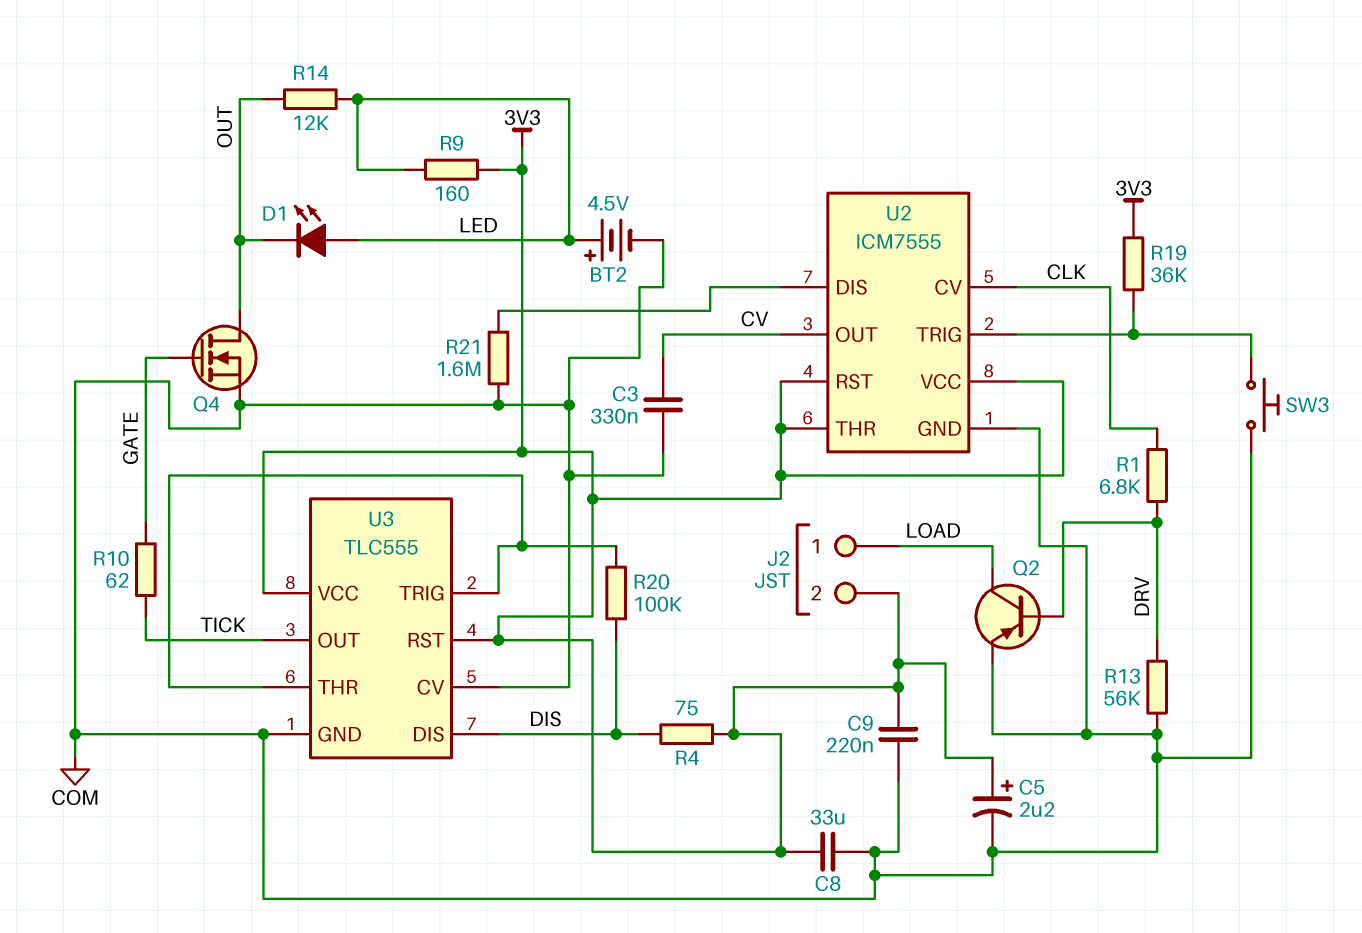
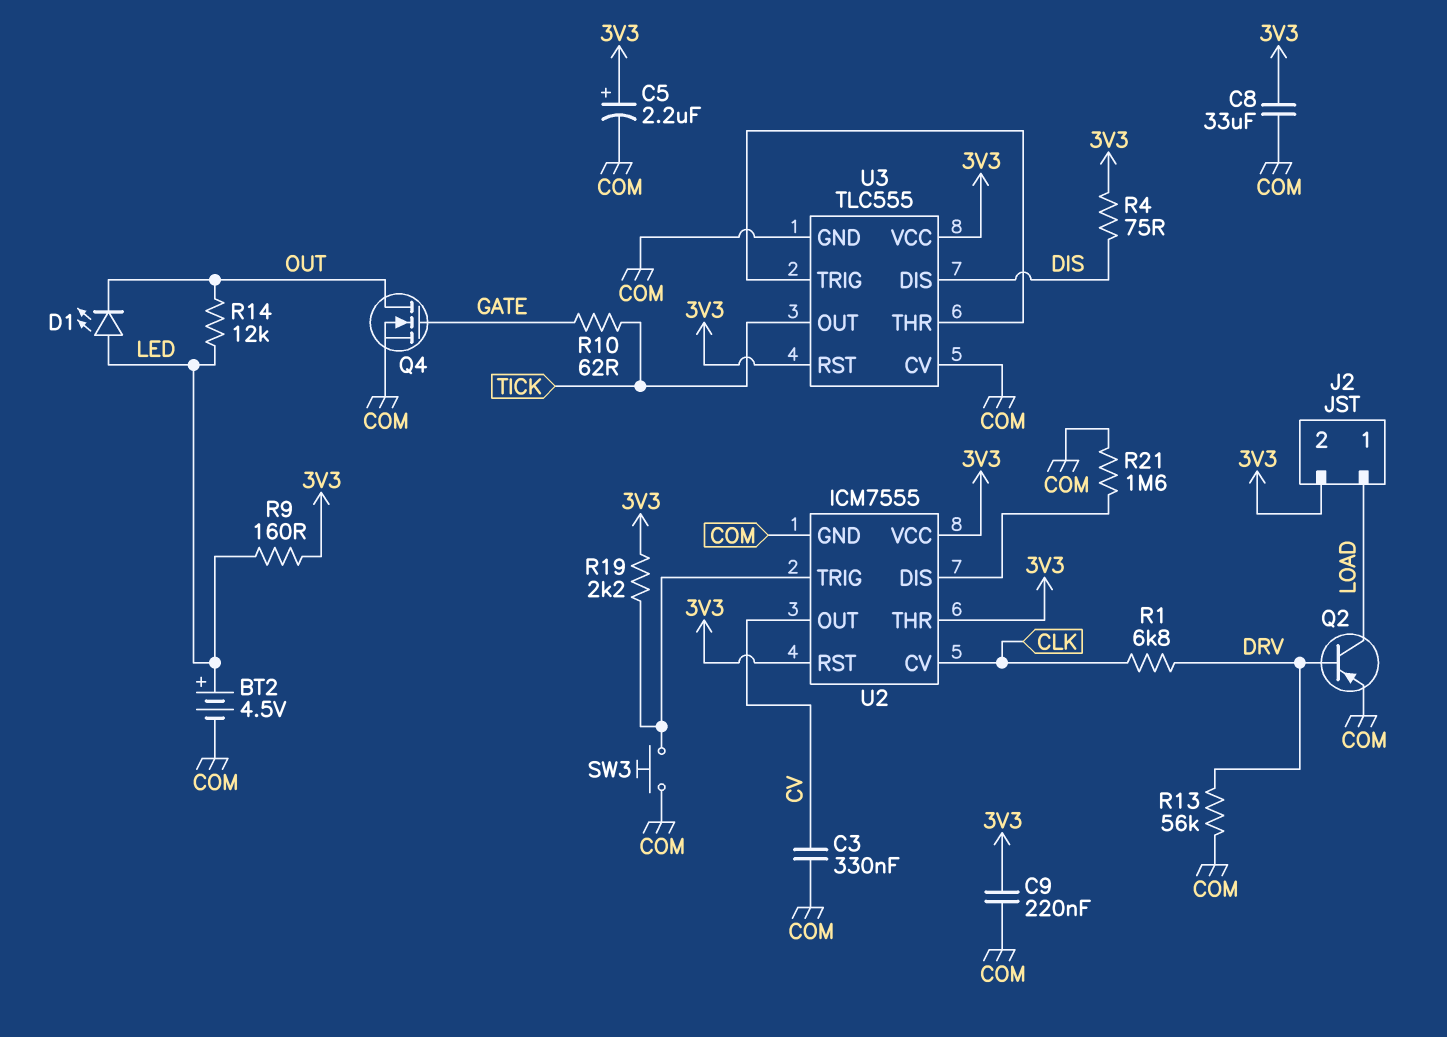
R19: 36k (3V3, U2/TRIG) -> 2.2k (3V3, U2/TRIG)
R20: 100k (DIS, U3/THR) -> none

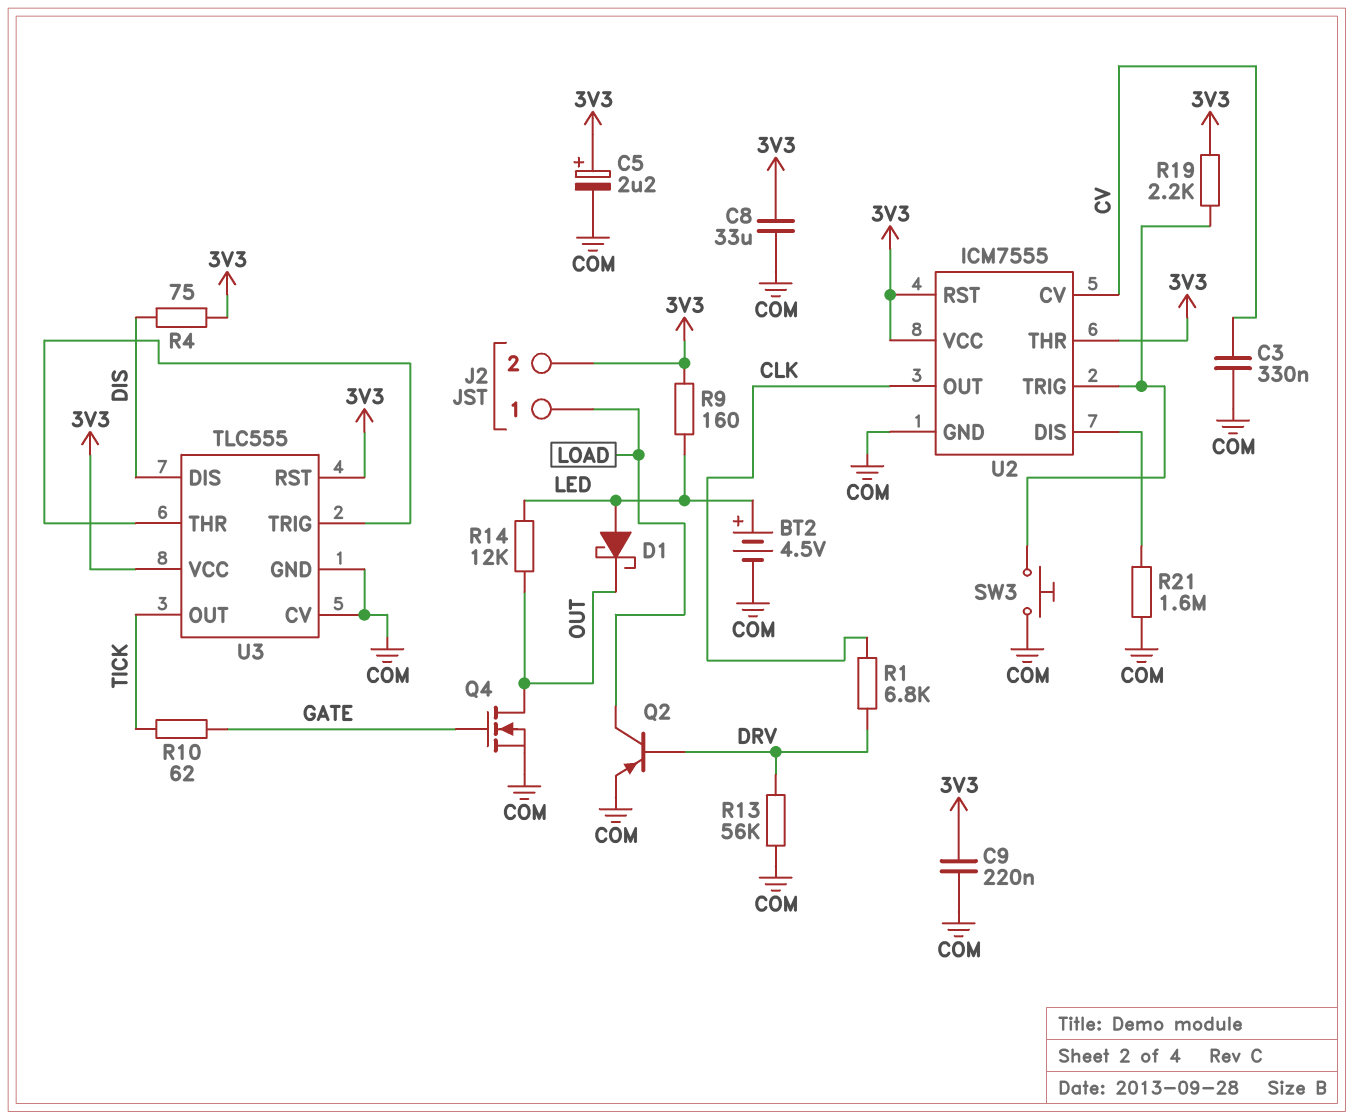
D1: LED (A LED, K OUT) -> schottky (A LED, K OUT)
U2 pin CV: CLK -> CV
U2 pin OUT: CV -> CLK

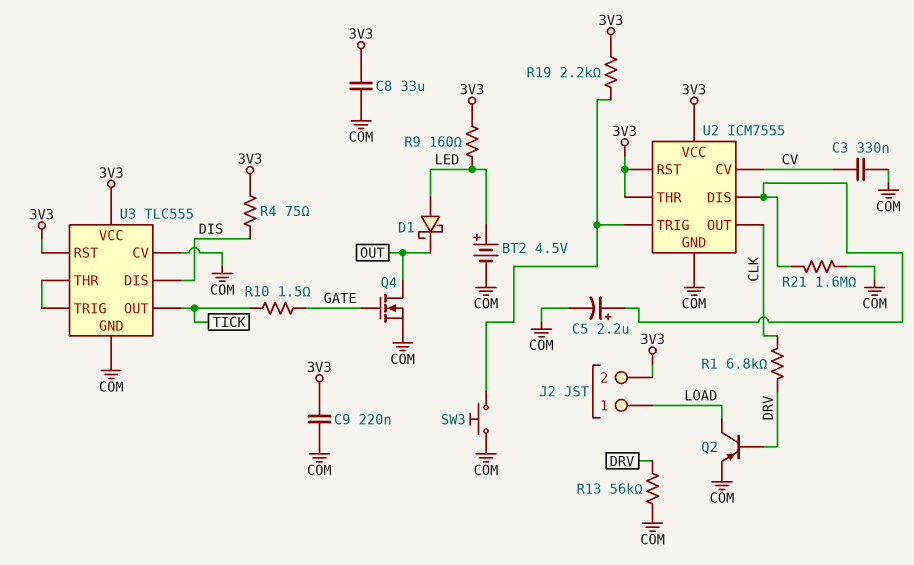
C5: 2.2uF (plus 3V3, minus COM) -> 2.2uF (plus U2/DIS, minus COM)
R10: 62 (GATE, TICK) -> 1.5 (GATE, TICK)
R14: 12k (LED, OUT) -> none

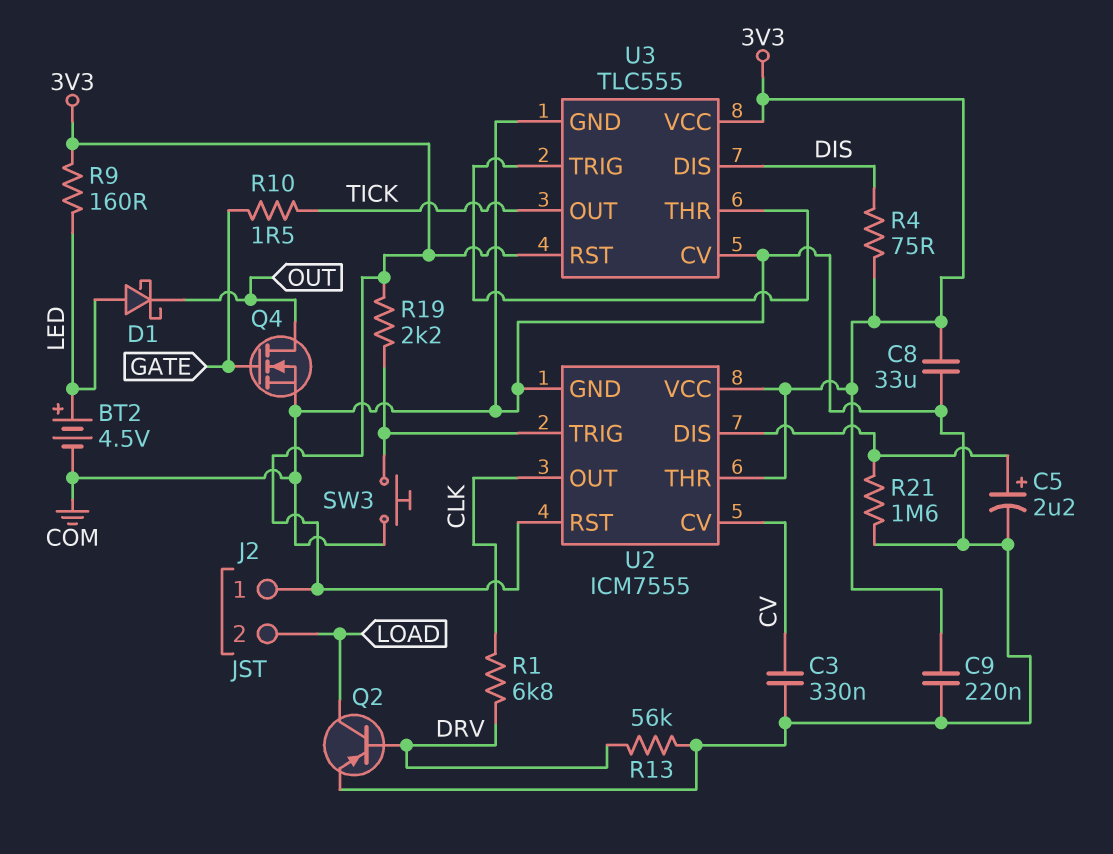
J2 pin 1: LOAD -> 3V3
J2 pin 2: 3V3 -> LOAD

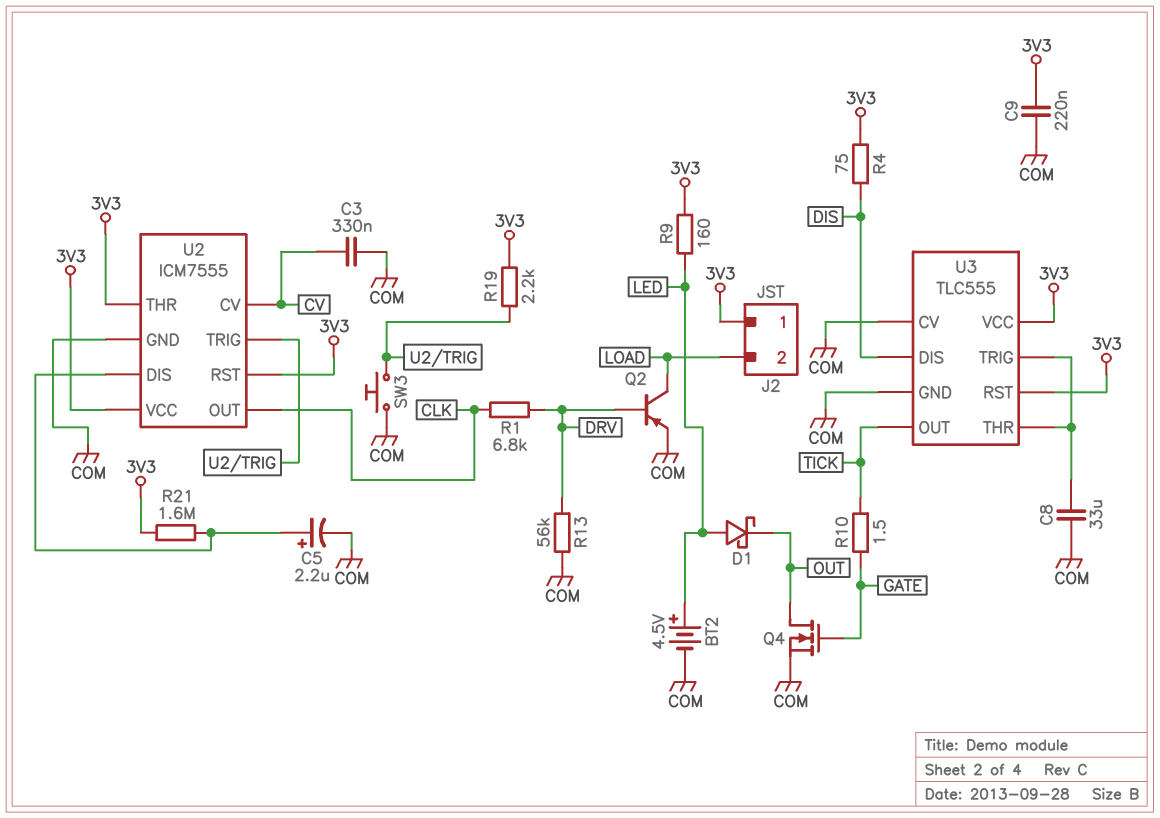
C8: 33uF (3V3, COM) -> 33uF (COM, U3/THR)
R21: 1.6M (COM, U2/DIS) -> 1.6M (3V3, U2/DIS)

